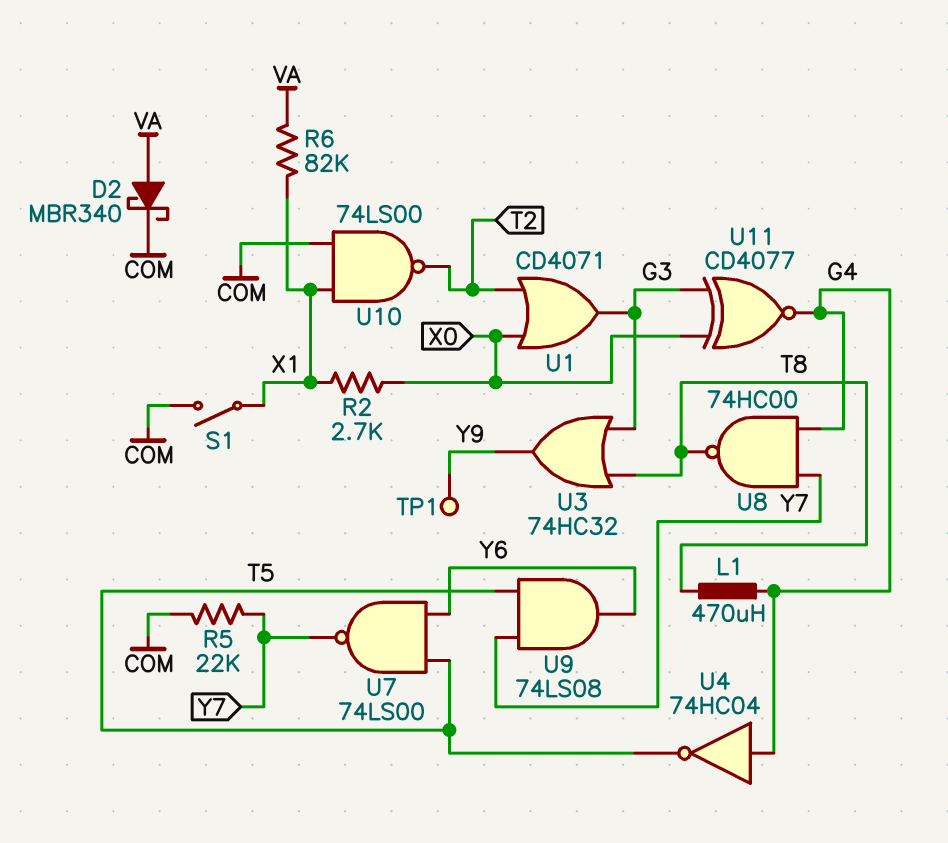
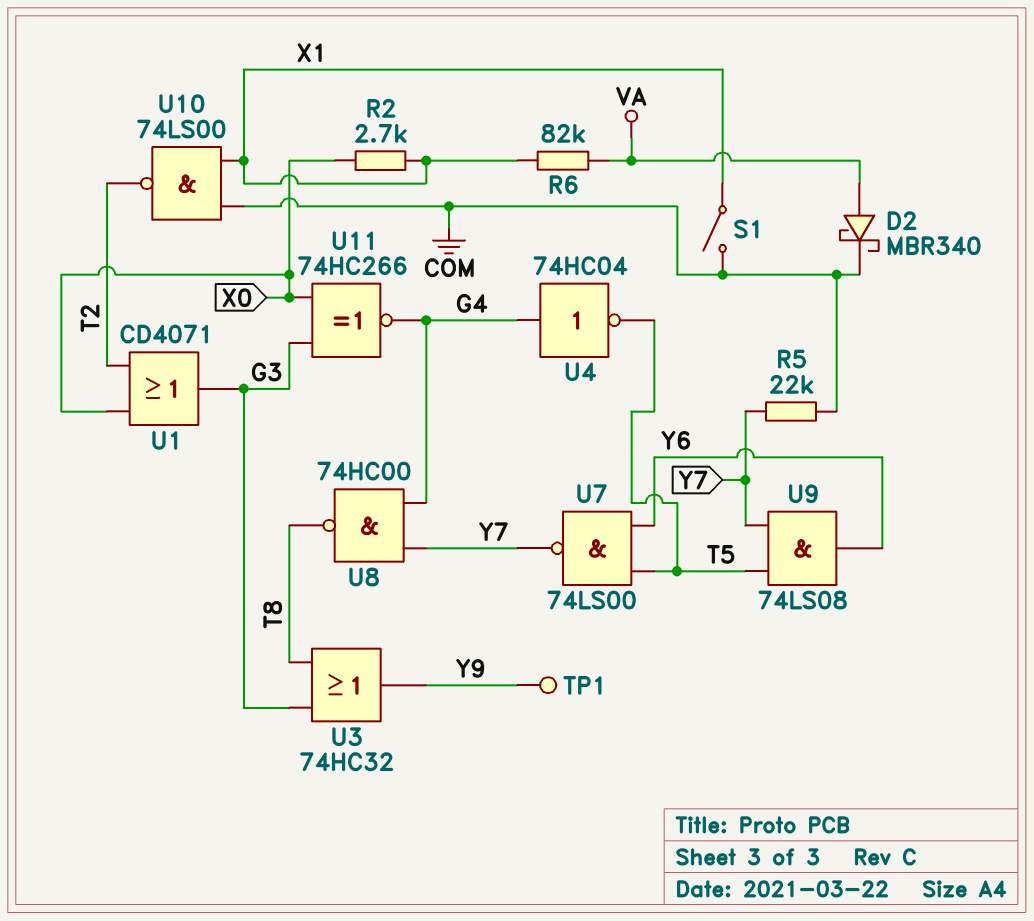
L1: 470uH (G4, T8) -> none
U11: XNOR CD4077 (in G3, in X0, out G4) -> XNOR 74HC266 (in G3, in X0, out G4)

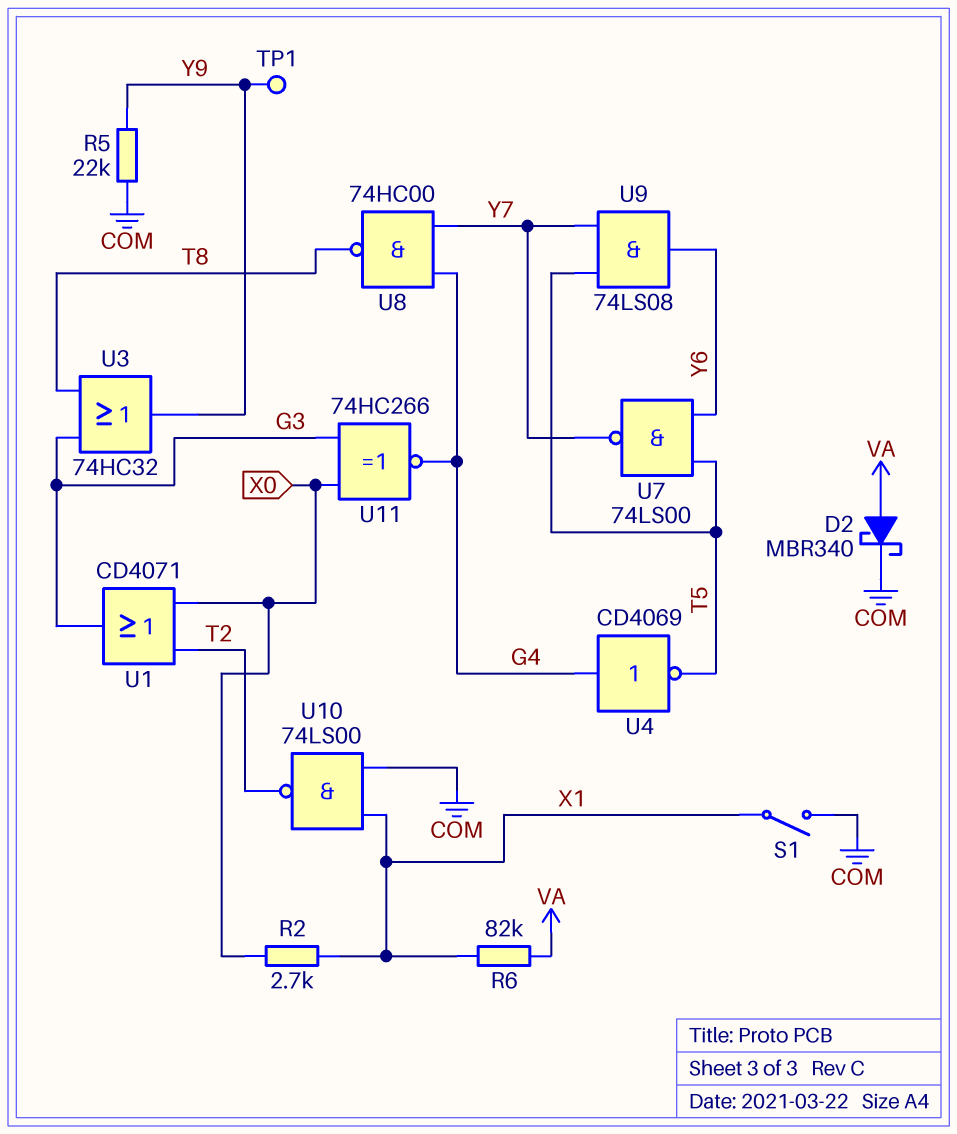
R5: 22k (COM, Y7) -> 22k (COM, Y9)
U4: NOT 74HC04 (in G4, out T5) -> NOT CD4069 (in G4, out T5)

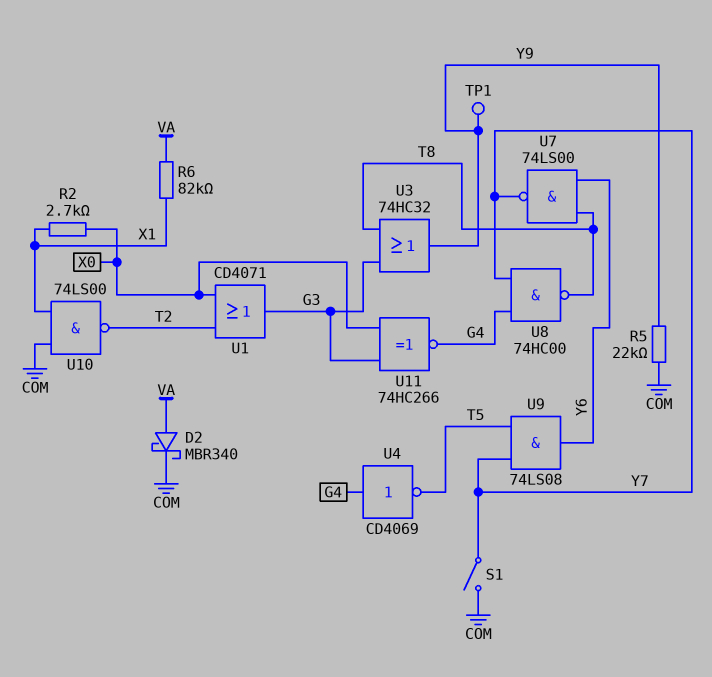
S1: switch (COM, X1) -> switch (COM, Y7)
U7: NAND 74LS00 (in T5, in Y6, out Y7) -> NAND 74LS00 (in T8, in Y6, out Y7)

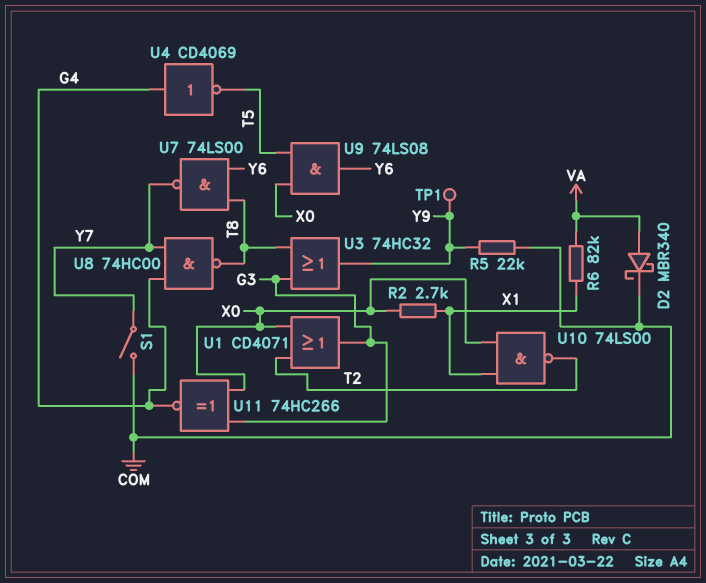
U9: AND 74LS08 (in T5, in Y7, out Y6) -> AND 74LS08 (in T5, in X0, out Y6)
U10: NAND 74LS00 (in COM, in X1, out T2) -> NAND 74LS00 (in X0, in X1, out T2)

